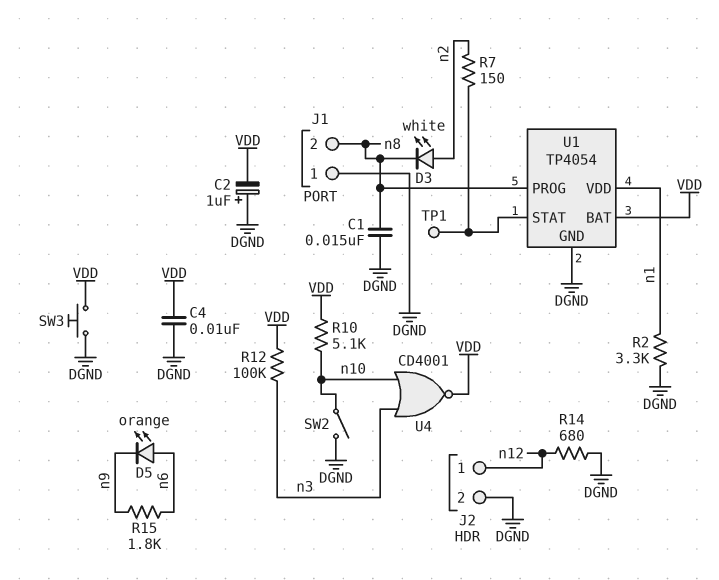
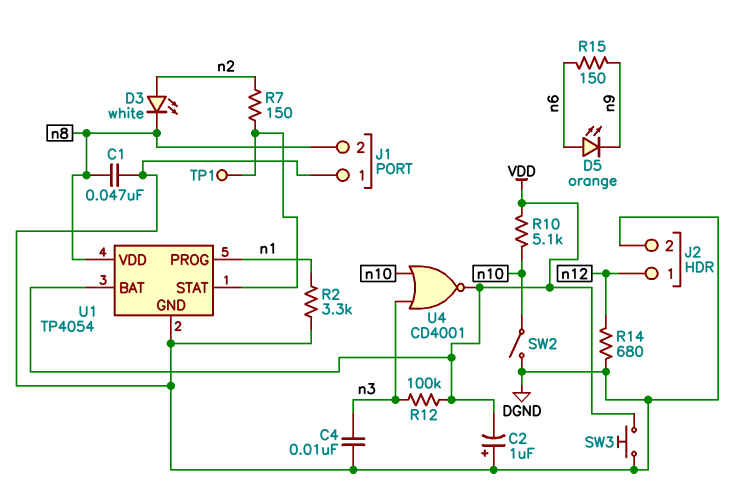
C1: 15nF (DGND, n8) -> 47nF (DGND, n8)
C4: 10nF (DGND, VDD) -> 10nF (DGND, n3)
R15: 1.8k (n6, n9) -> 150 (n6, n9)
U1 pin PROG: n8 -> n1
U1 pin VDD: n1 -> n8

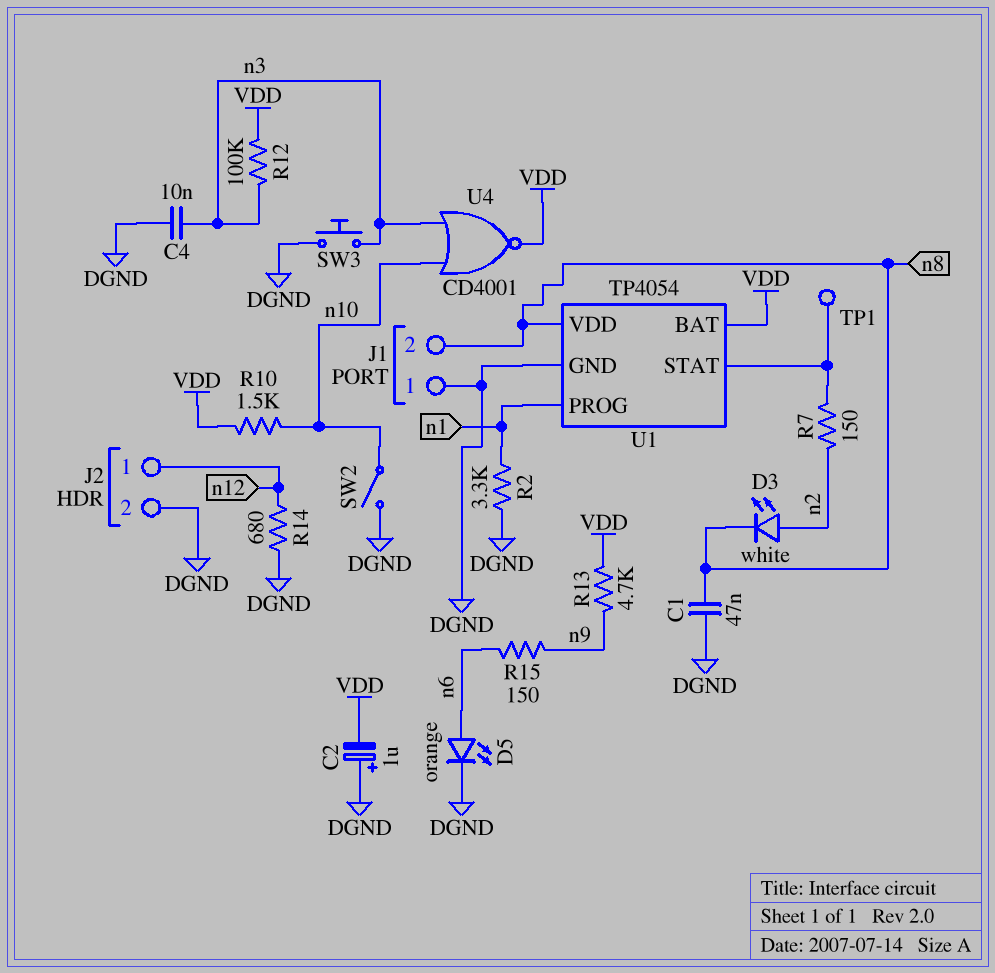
D5: LED orange (A n6, K n9) -> LED orange (A n6, K DGND)
R10: 5.1k (VDD, n10) -> 1.5k (VDD, n10)
R13: none -> 4.7k (VDD, n9)
SW3: button (DGND, VDD) -> button (DGND, n3)

